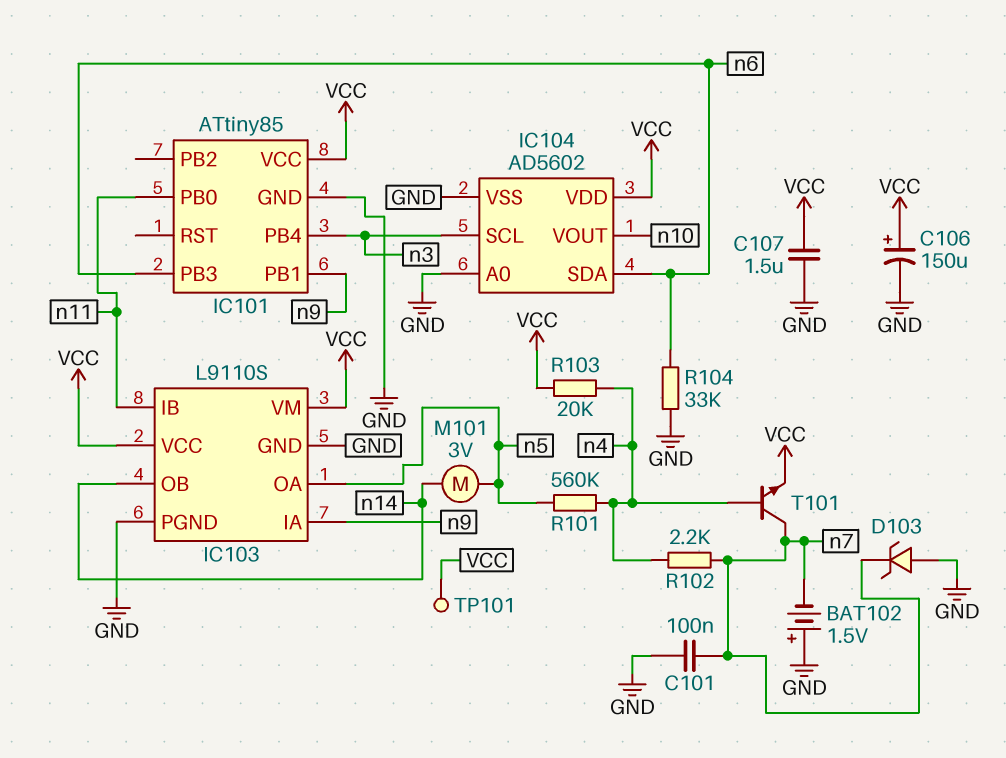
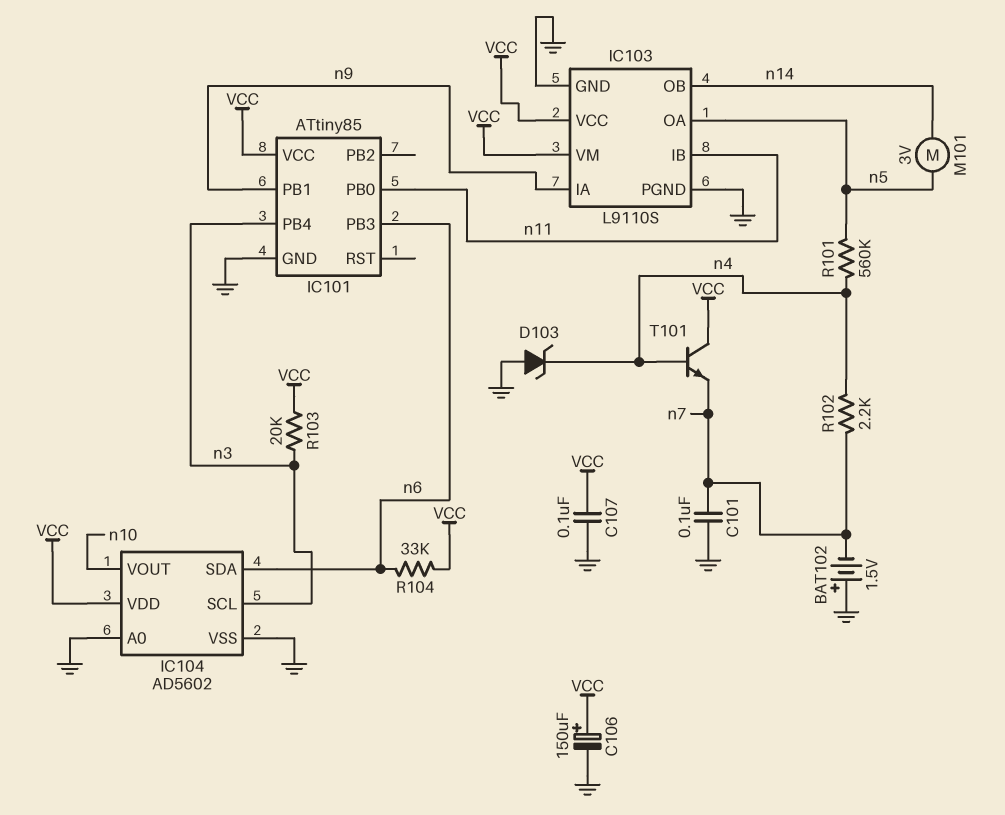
C107: 1.5uF (GND, VCC) -> 100nF (GND, VCC)
D103: zener (A GND, K n7) -> zener (A GND, K n4)
R103: 20k (VCC, n4) -> 20k (VCC, n3)
R104: 33k (GND, n6) -> 33k (VCC, n6)
T101: NPN (B n4, C n7, E VCC) -> NPN (B n4, C VCC, E n7)
TP101: test point (VCC) -> none

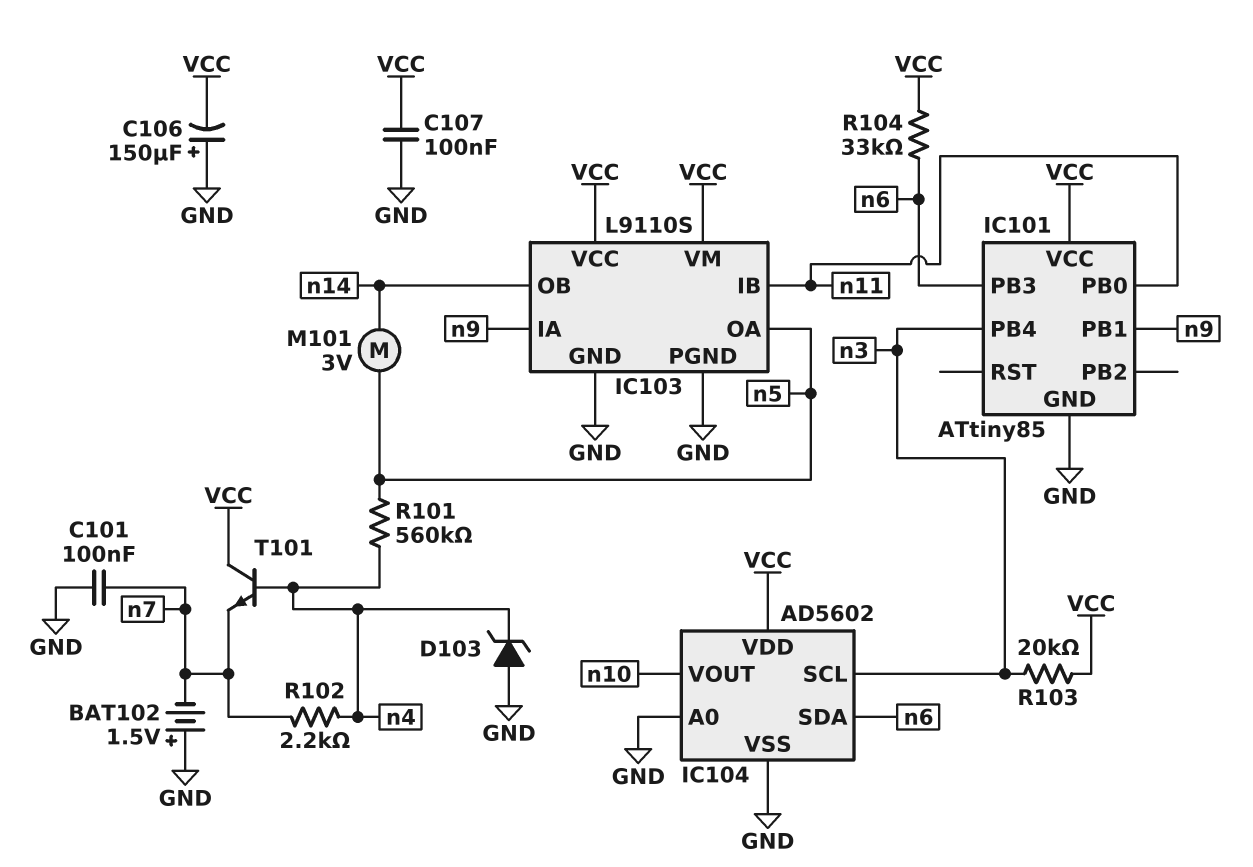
C106: 150uF (plus VCC, minus GND) -> 150uF (plus GND, minus VCC)

